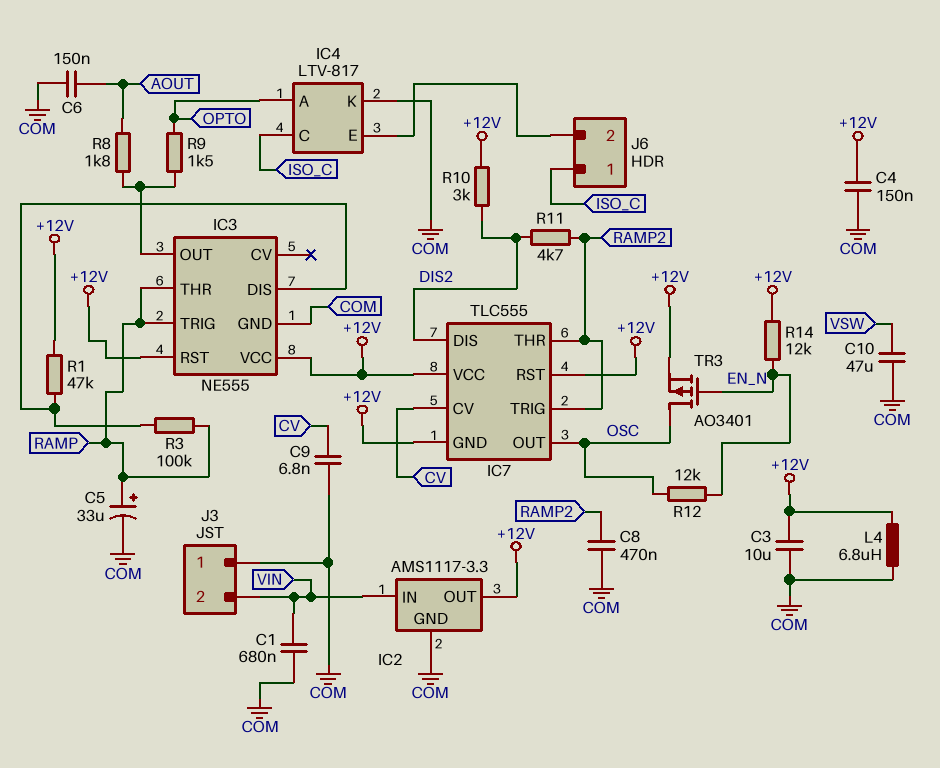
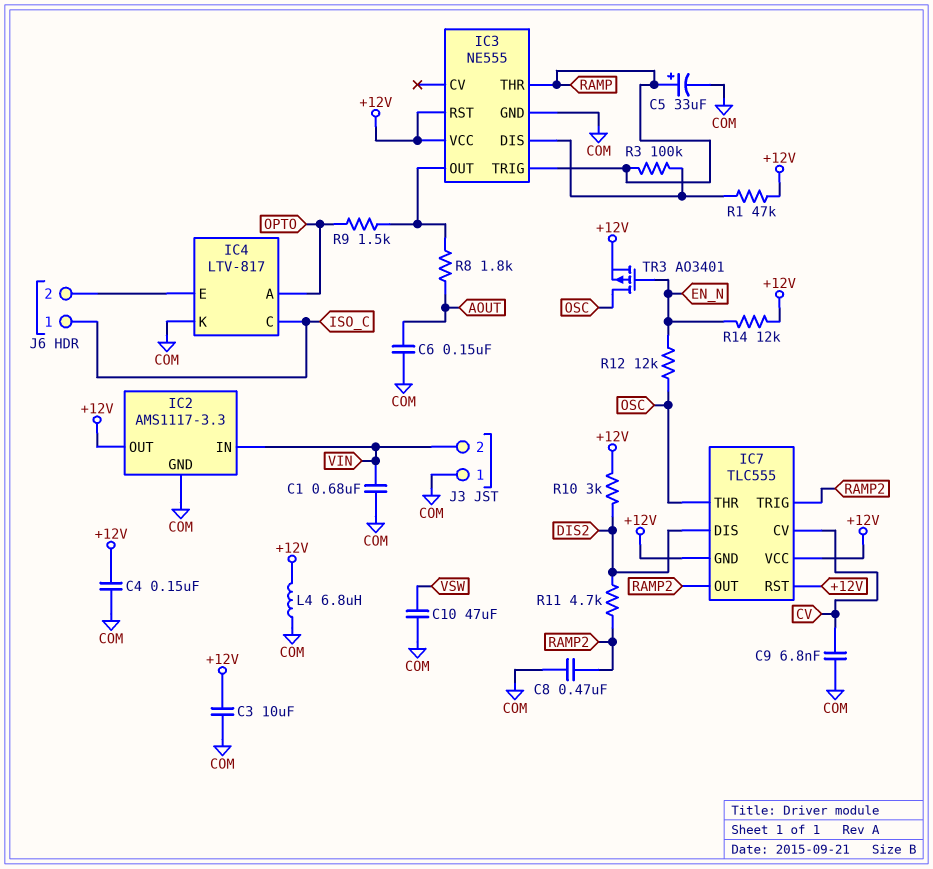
IC7 pin OUT: OSC -> RAMP2
IC7 pin THR: RAMP2 -> OSC

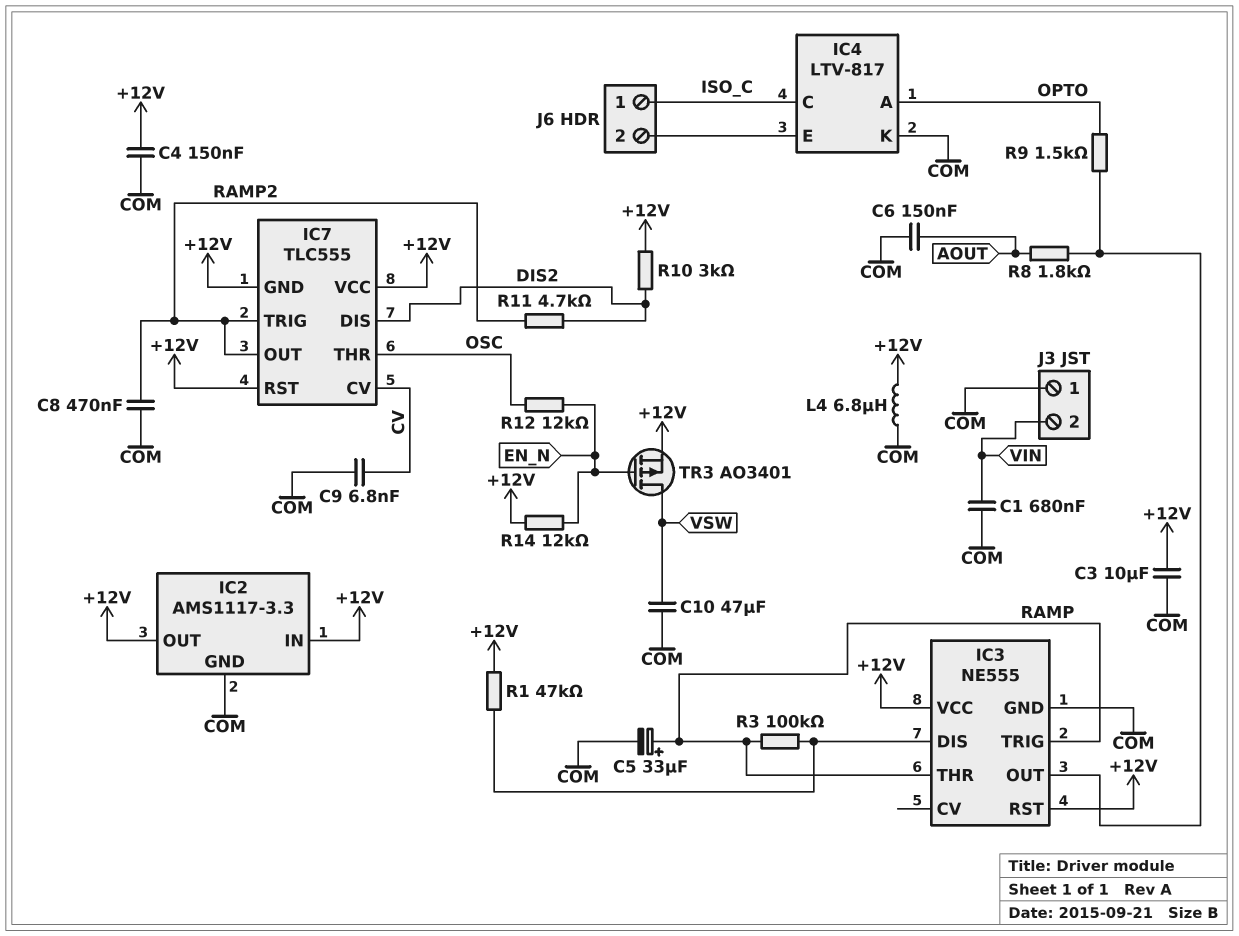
IC2 pin IN: VIN -> +12V
TR3: PMOS AO3401 (G EN_N, D OSC, S +12V) -> PMOS AO3401 (G EN_N, D VSW, S +12V)

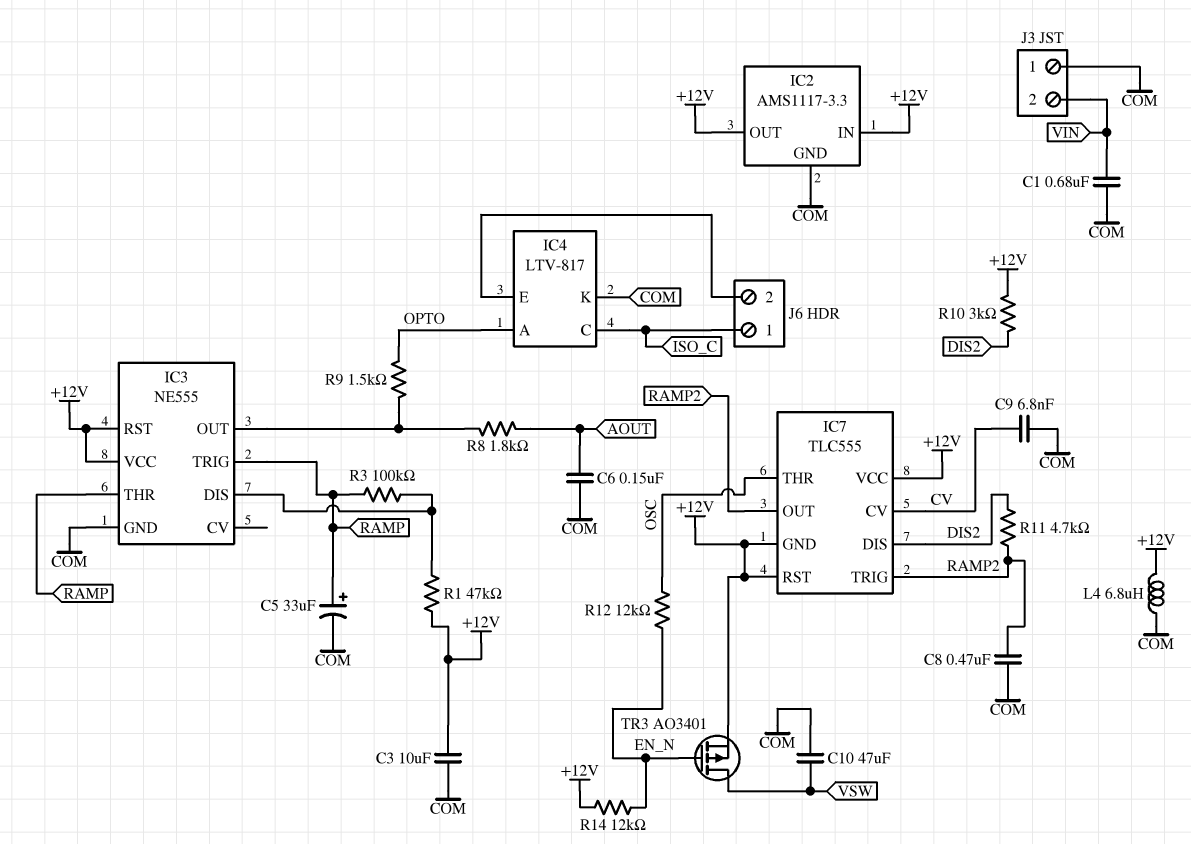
C4: 150nF (+12V, COM) -> none

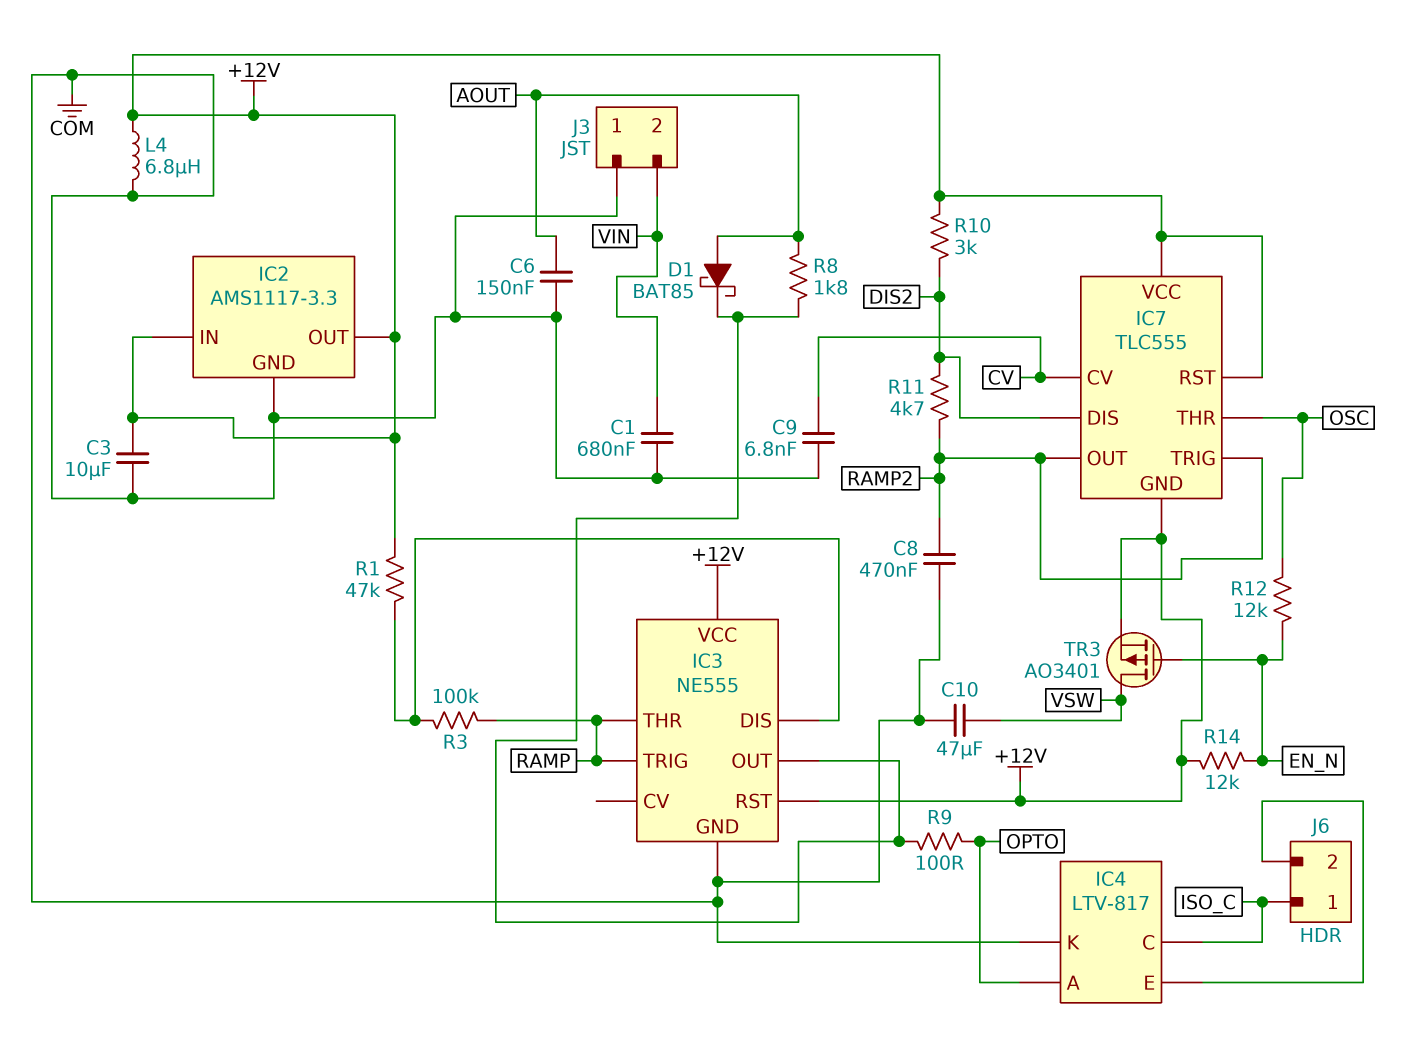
C5: 33uF (plus RAMP, minus COM) -> none
D1: none -> schottky BAT85 (A AOUT, K IC3/OUT)
R9: 1.5k (IC3/OUT, OPTO) -> 100 (IC3/OUT, OPTO)

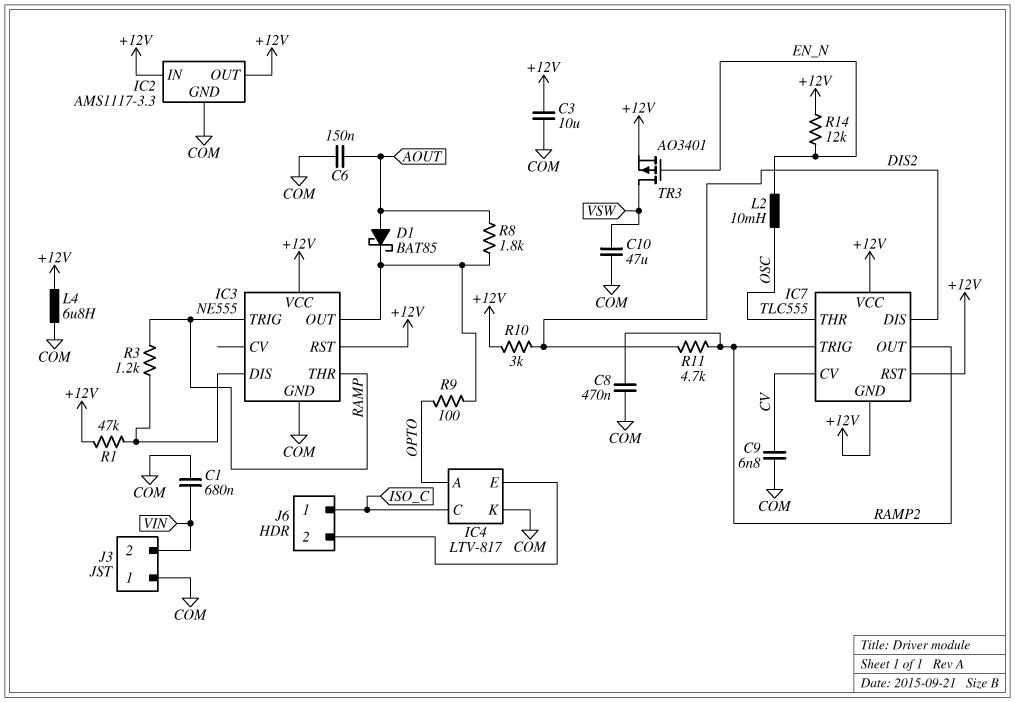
L2: none -> 10mH (EN_N, OSC)
R3: 100k (IC3/DIS, RAMP) -> 1.2k (IC3/DIS, RAMP)
R12: 12k (EN_N, OSC) -> none

